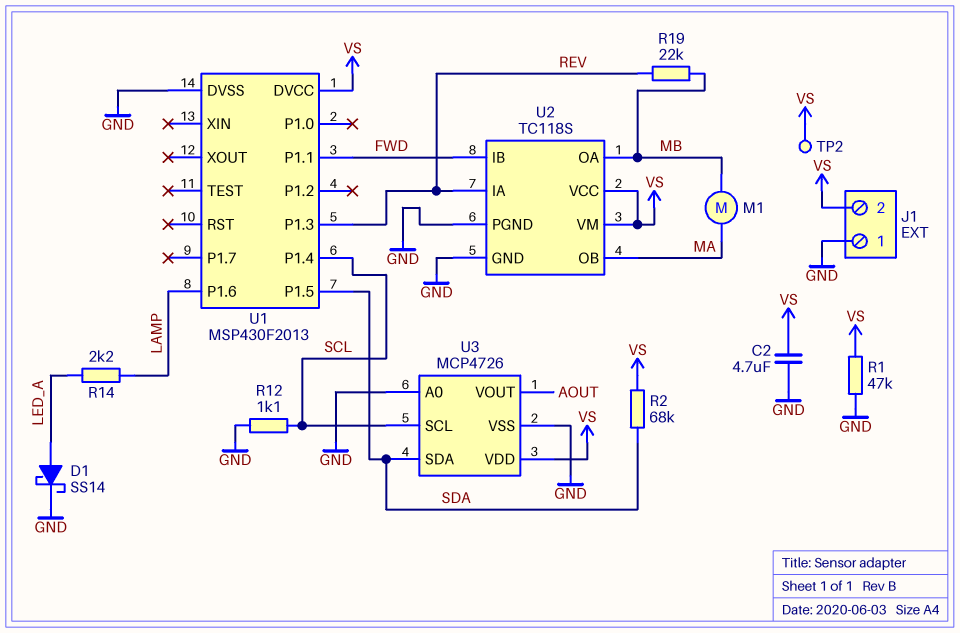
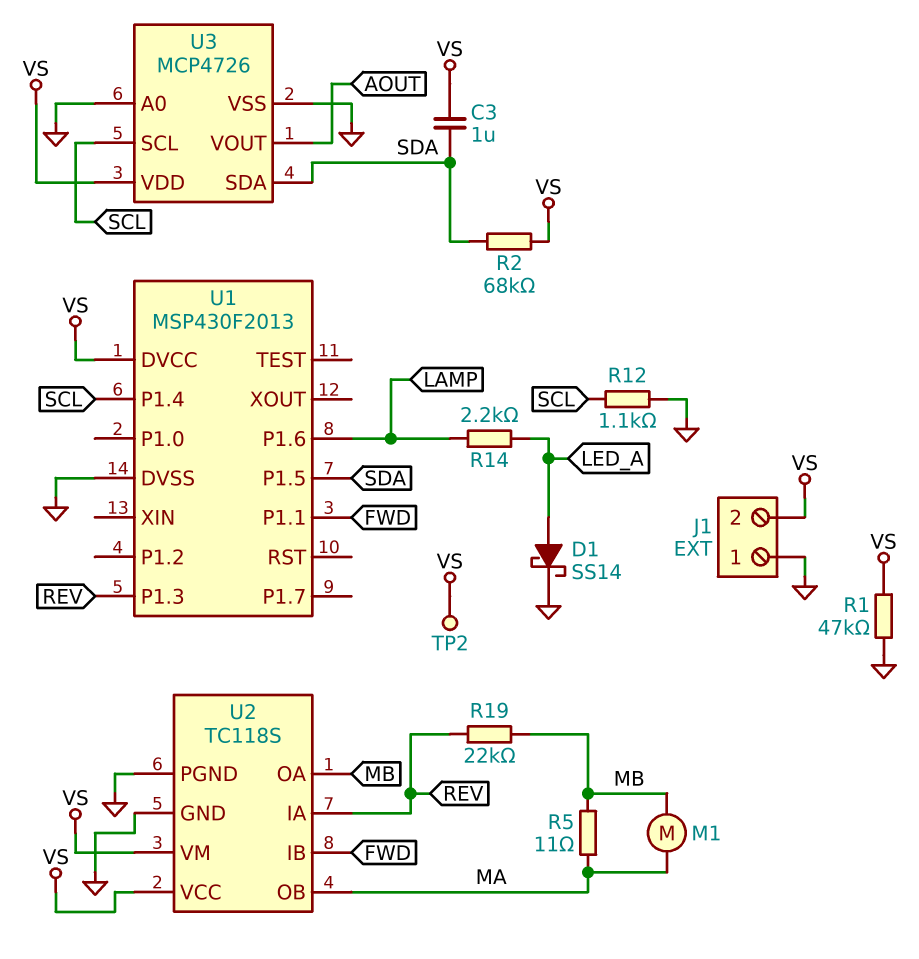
C2: 4.7uF (GND, VS) -> none
C3: none -> 1uF (SDA, VS)
R5: none -> 11 (MA, MB)

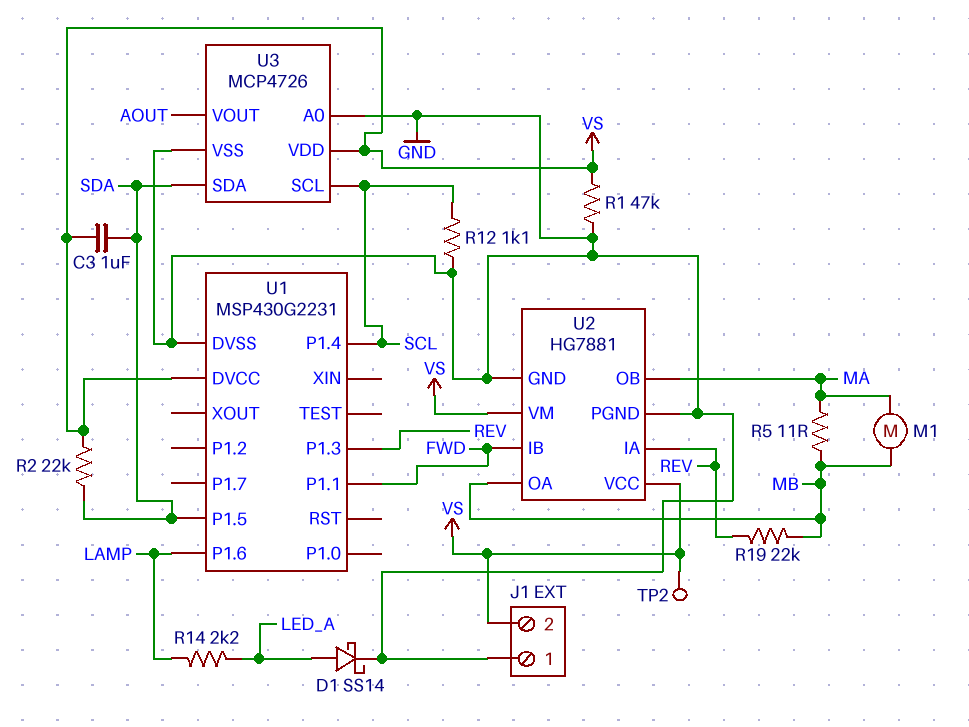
R2: 68k (SDA, VS) -> 22k (SDA, VS)
U1: MSP430F2013 -> MSP430G2231
U2: TC118S -> HG7881

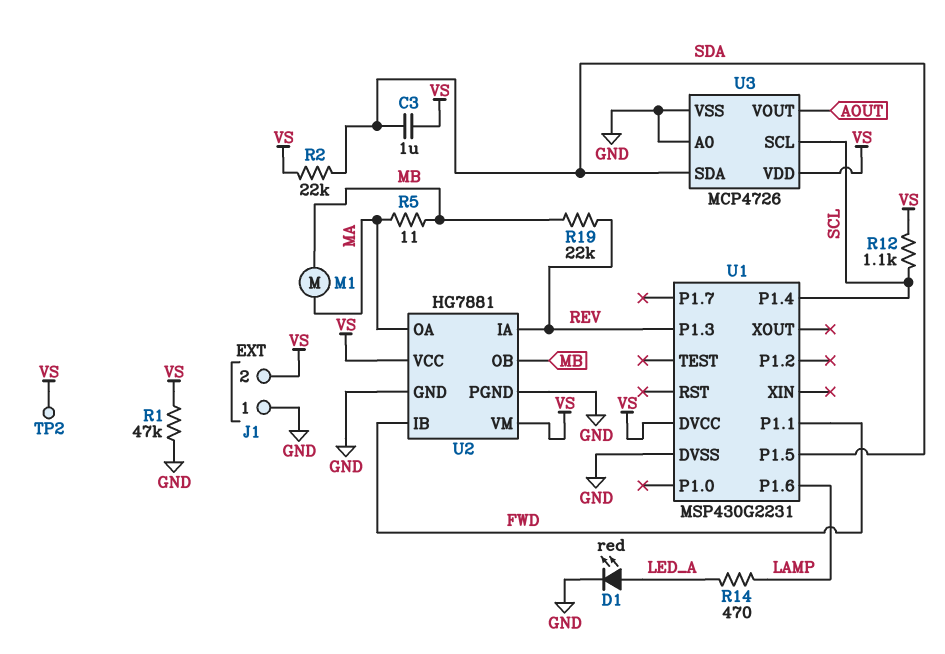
D1: schottky SS14 (A LED_A, K GND) -> LED red (A LED_A, K GND)
R12: 1.1k (GND, SCL) -> 1.1k (SCL, VS)
R14: 2.2k (LAMP, LED_A) -> 470 (LAMP, LED_A)
U2 pin OA: MB -> MA
U2 pin OB: MA -> MB

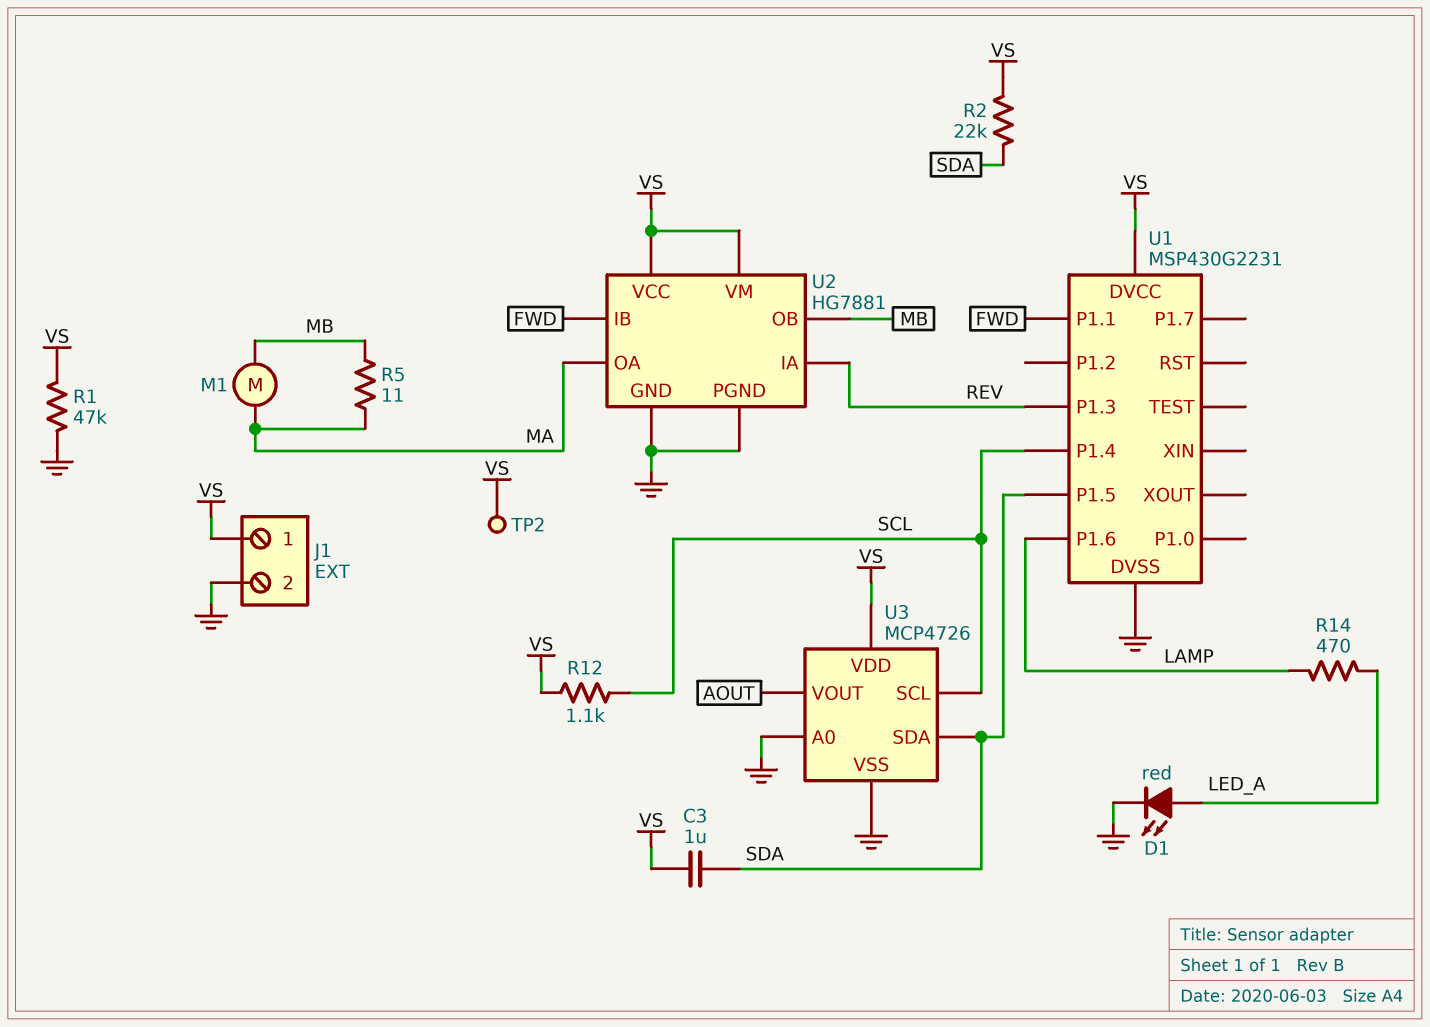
J1 pin 1: GND -> VS
J1 pin 2: VS -> GND
R19: 22k (MB, REV) -> none

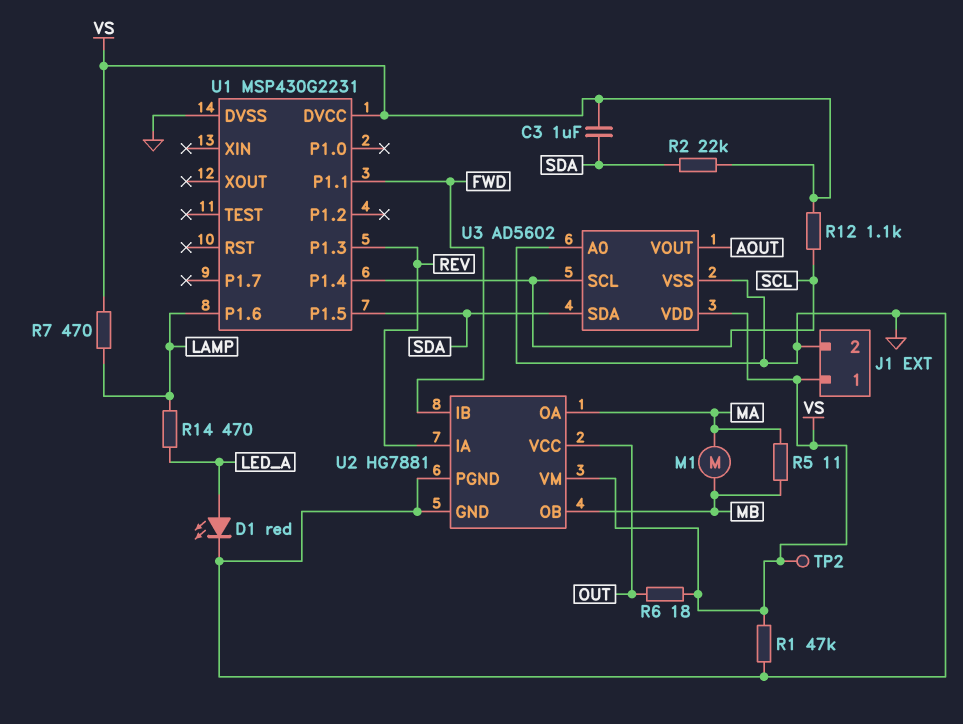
R6: none -> 18 (OUT, VS)
R7: none -> 470 (LAMP, VS)
U2 pin VCC: VS -> OUT
U3: MCP4726 -> AD5602

